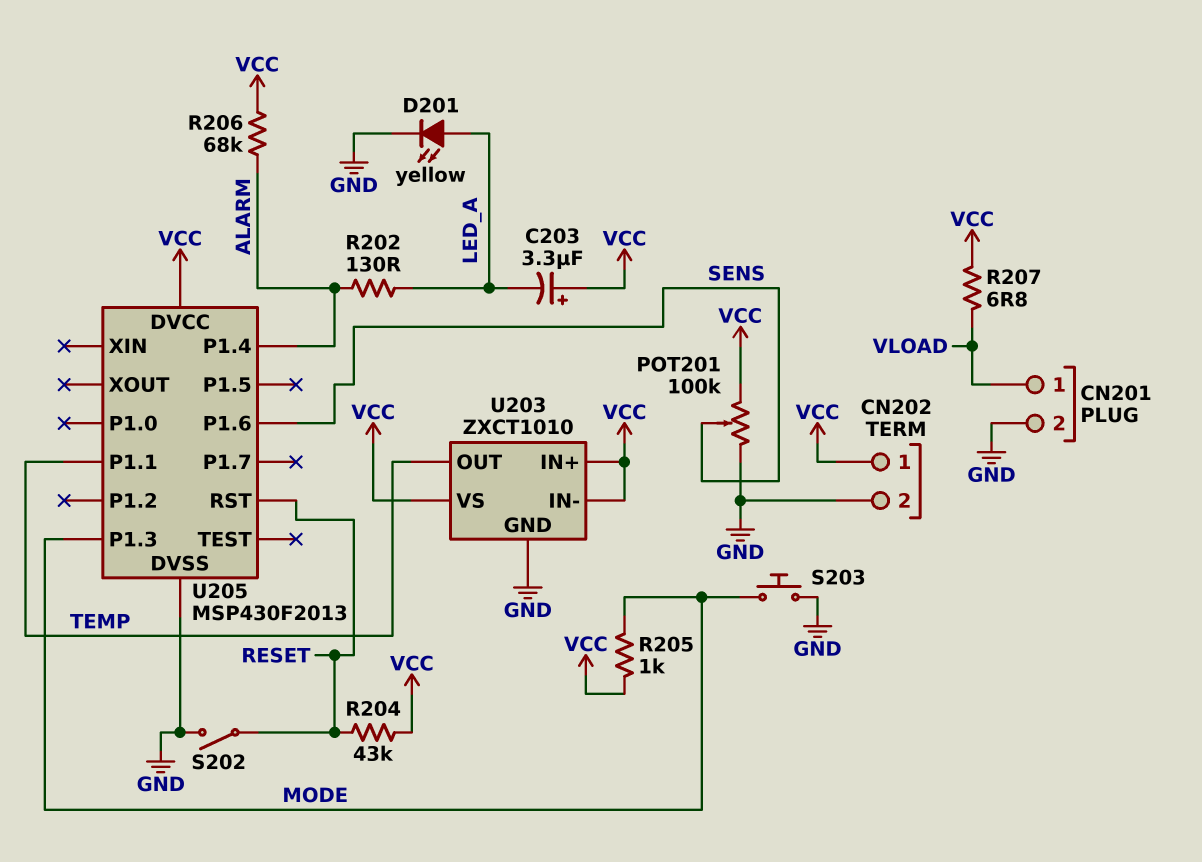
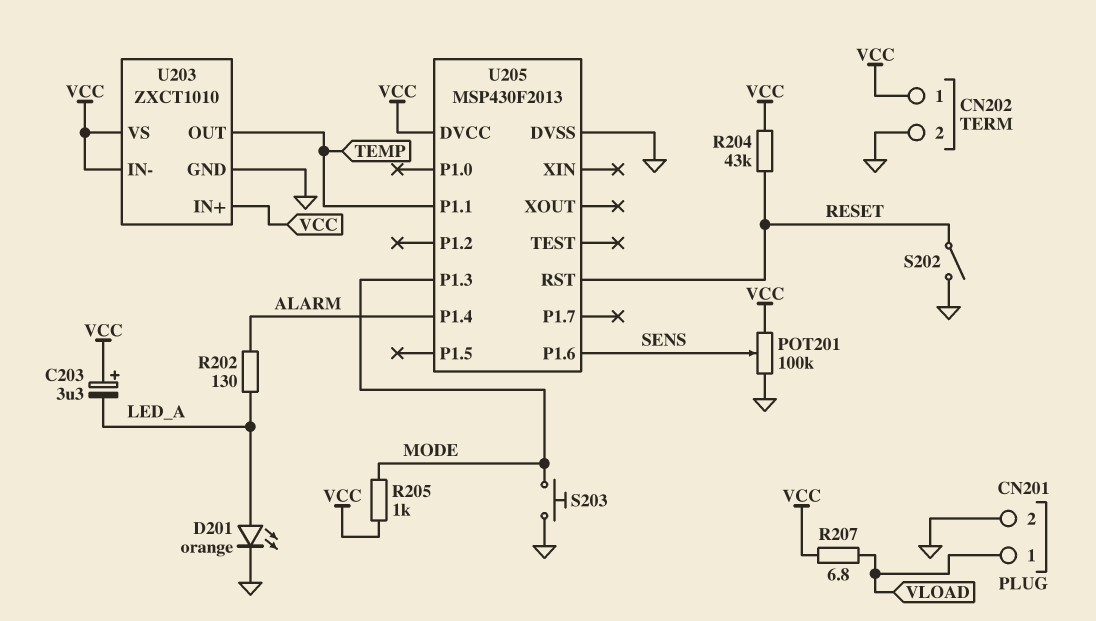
D201: LED yellow (A LED_A, K GND) -> LED orange (A LED_A, K GND)
R206: 68k (ALARM, VCC) -> none

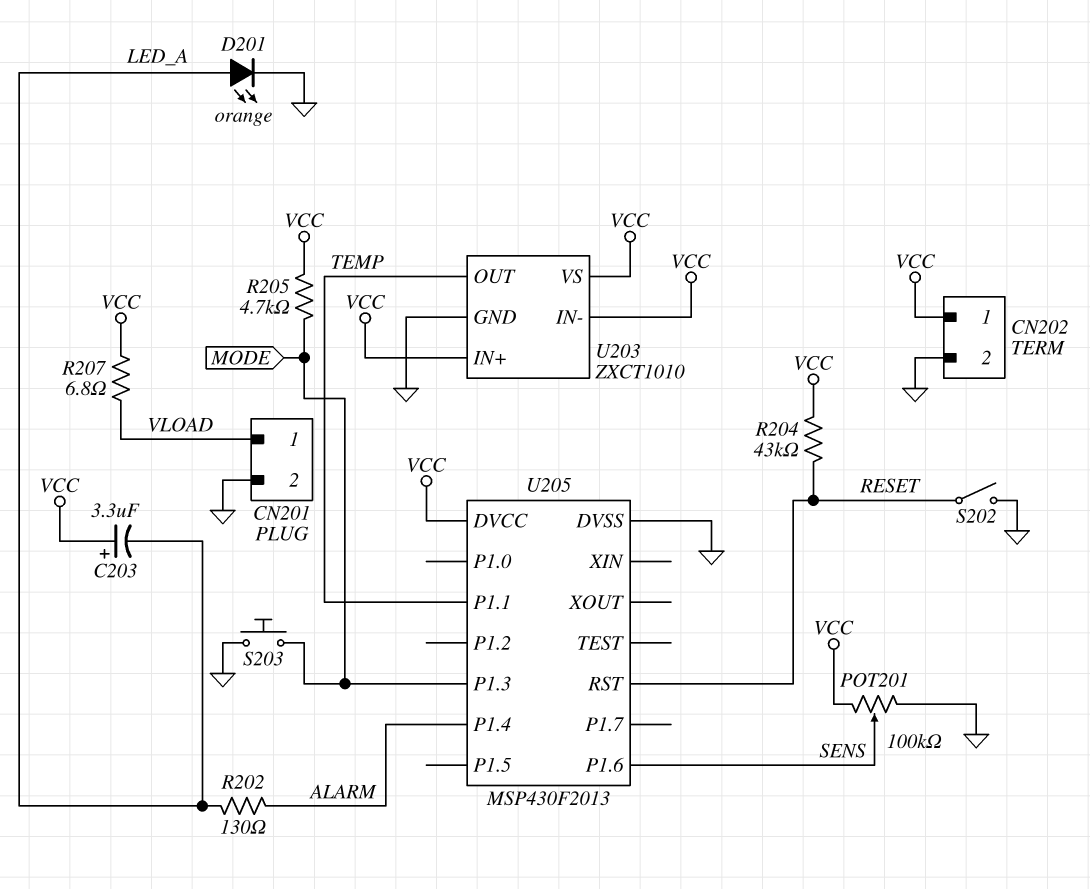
R205: 1k (MODE, VCC) -> 4.7k (MODE, VCC)

